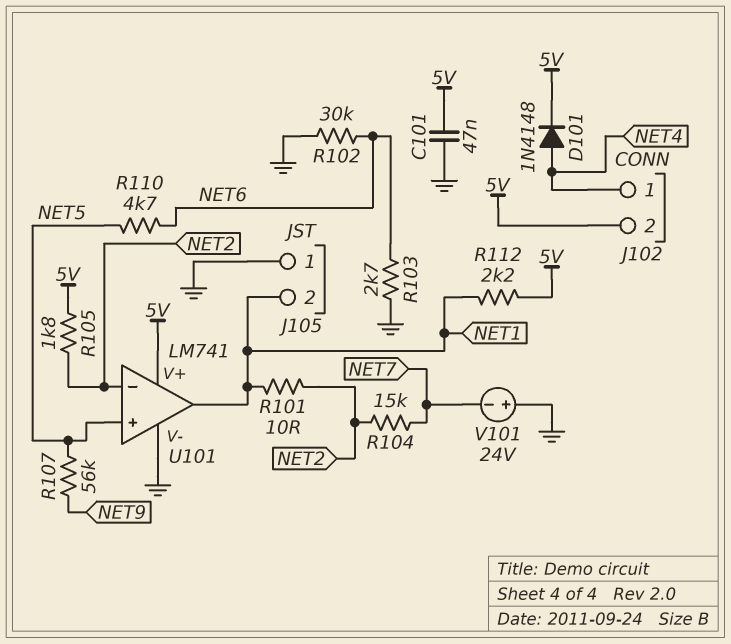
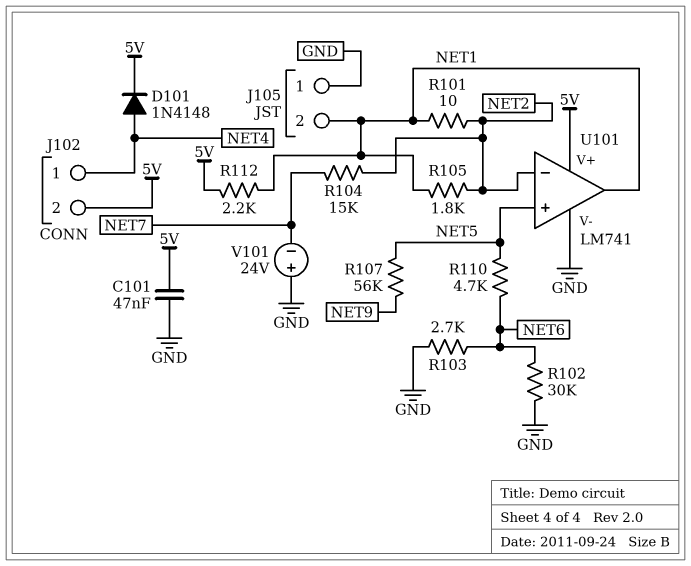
R105: 1.8k (5V, NET2) -> 1.8k (NET1, NET2)

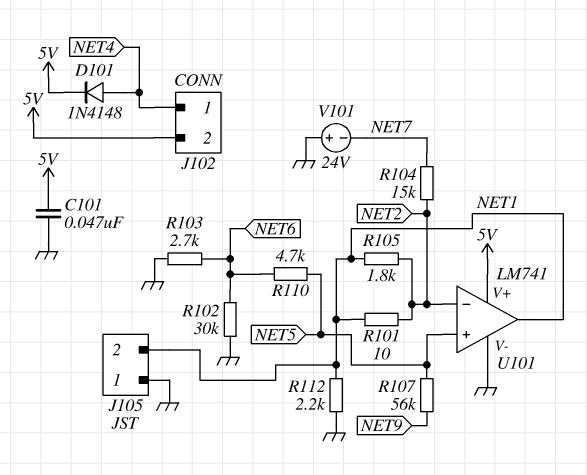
R112: 2.2k (5V, NET1) -> 2.2k (GND, NET1)

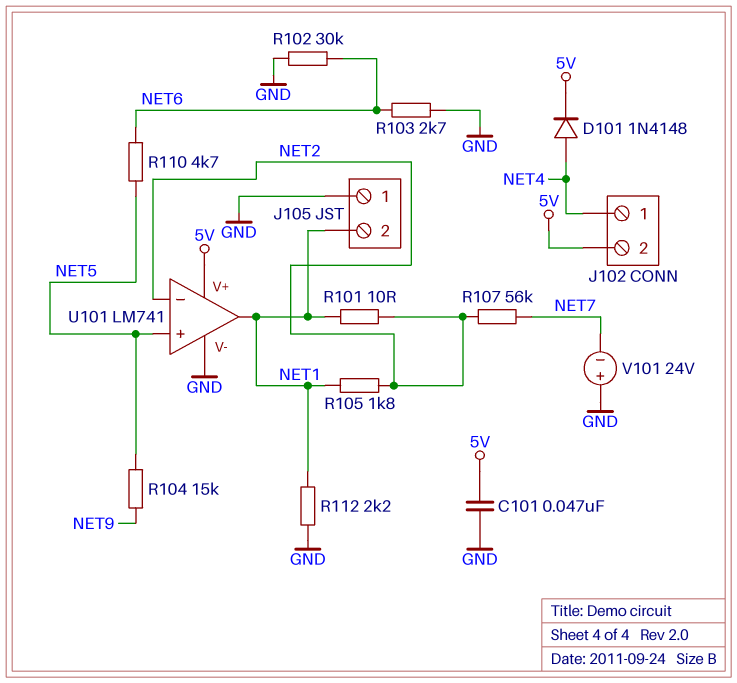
R104: 15k (NET2, NET7) -> 15k (NET5, NET9)
R107: 56k (NET5, NET9) -> 56k (NET2, NET7)

